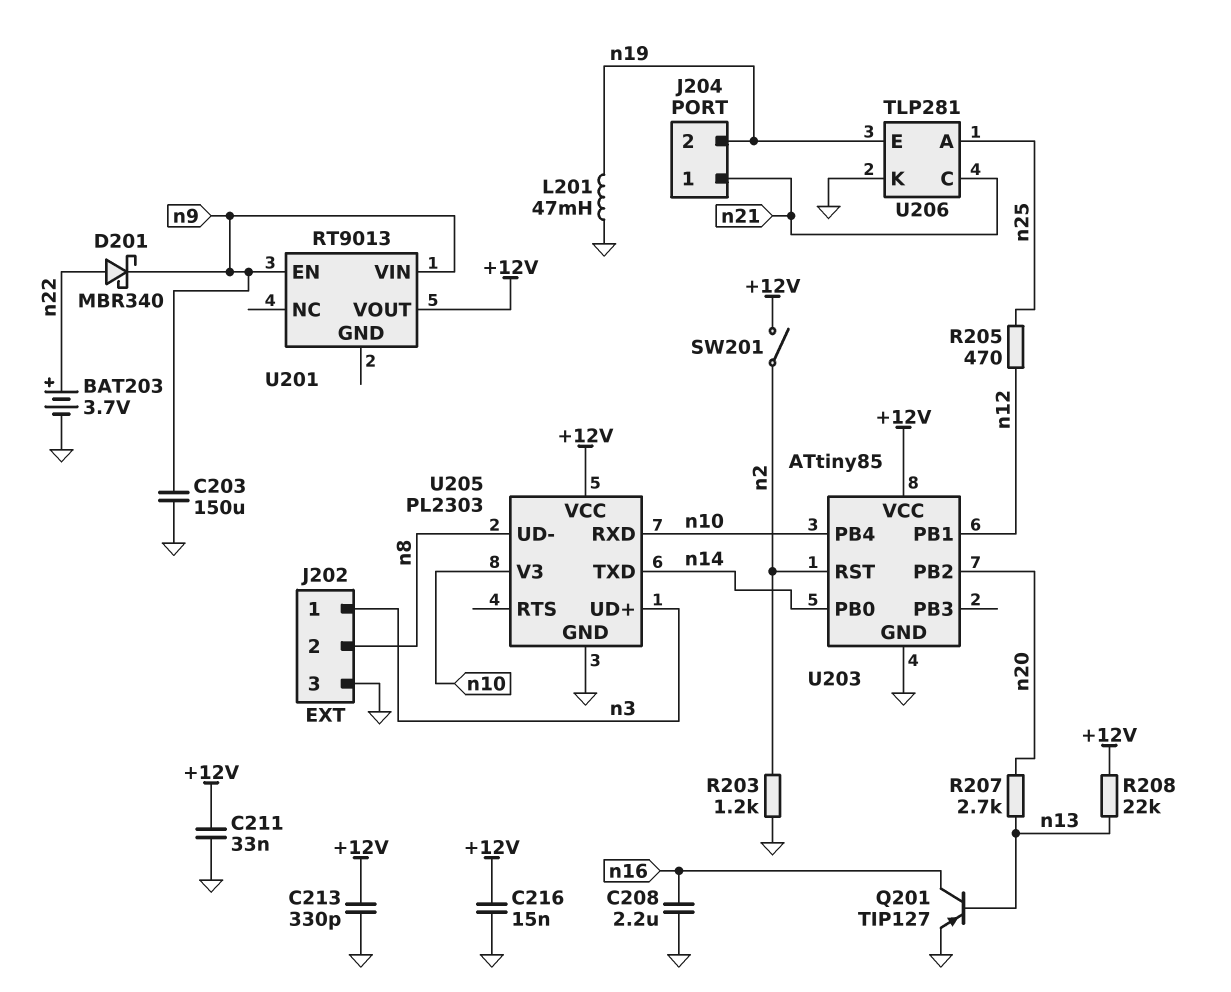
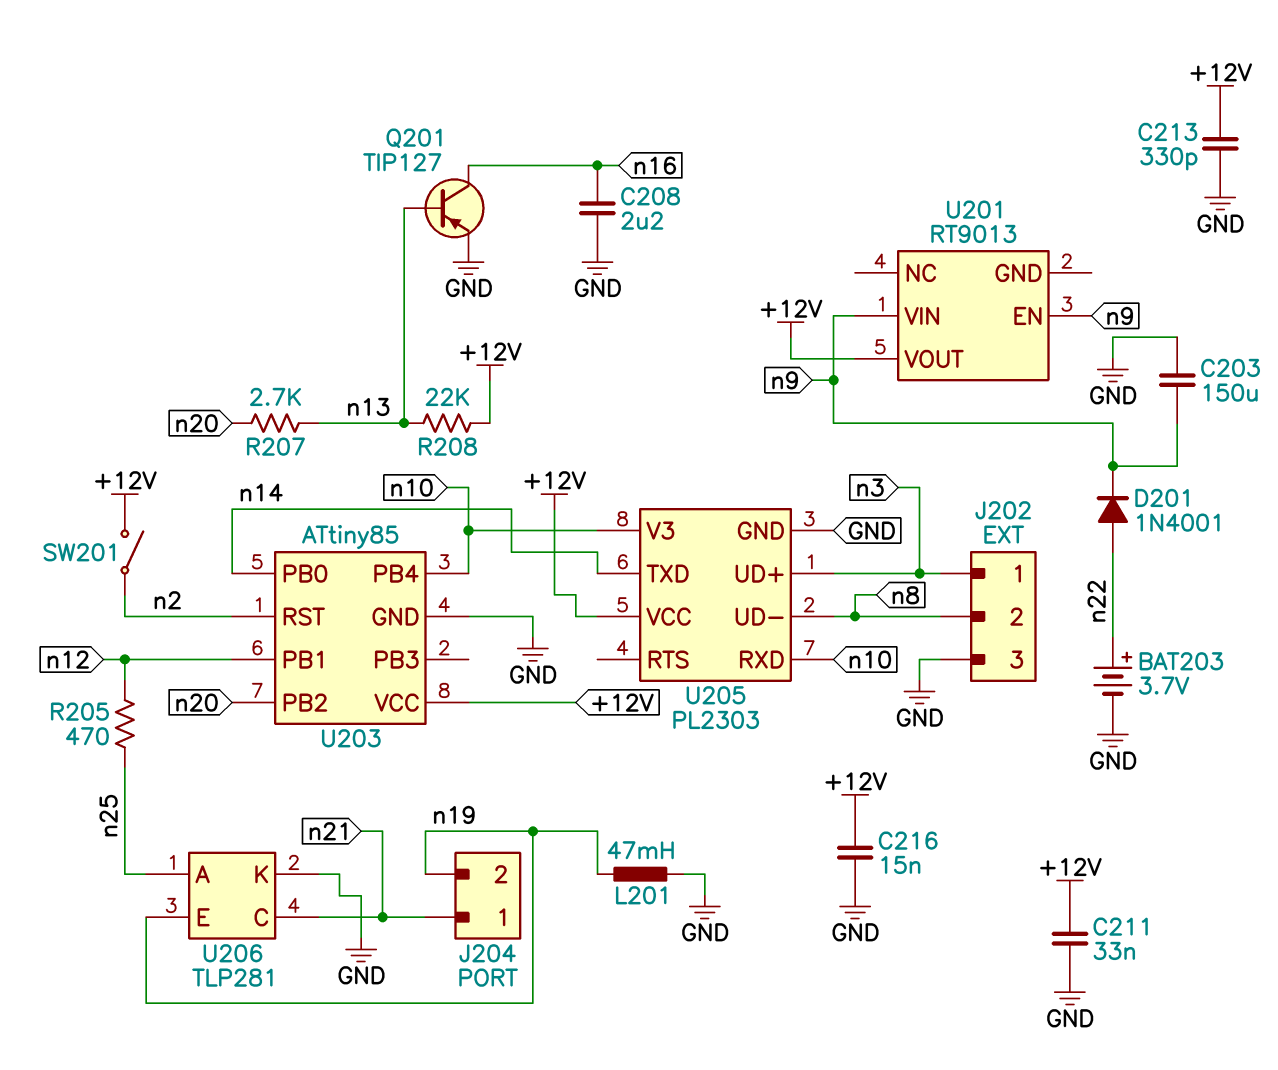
D201: schottky MBR340 (A n22, K n9) -> diode 1N4001 (A n22, K n9)
R203: 1.2k (GND, n2) -> none

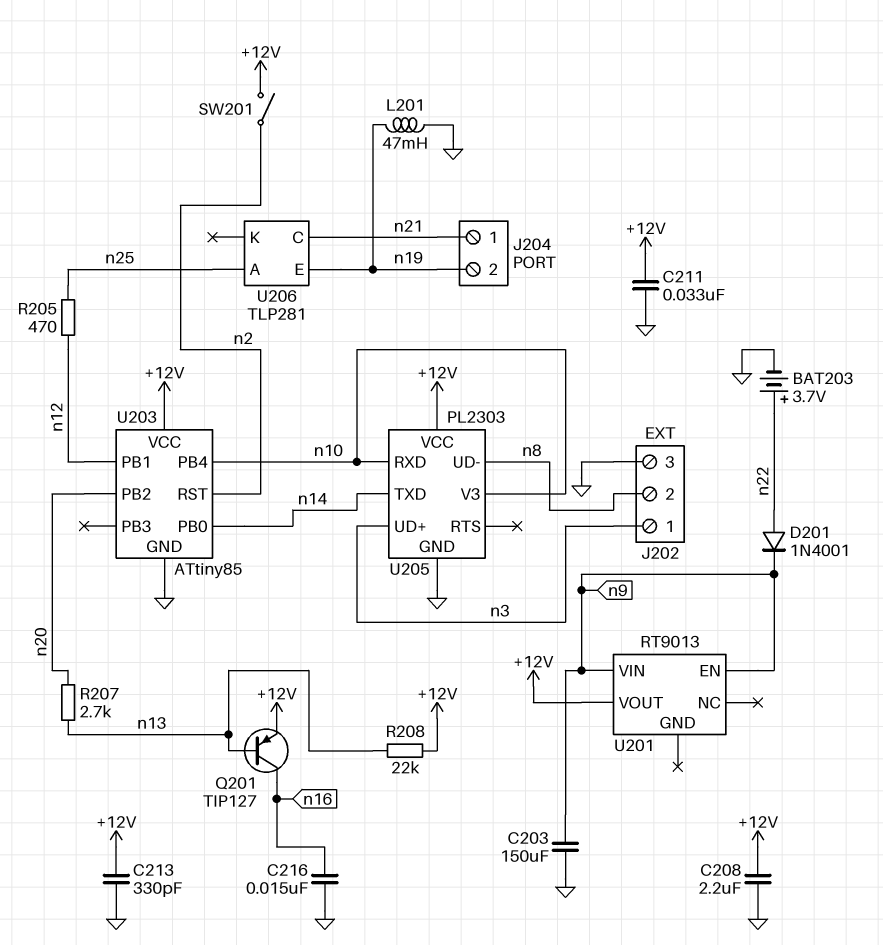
C208: 2.2uF (GND, n16) -> 2.2uF (+12V, GND)
C216: 15nF (+12V, GND) -> 15nF (GND, n16)
Q201: PNP TIP127 (B n13, C n16, E GND) -> PNP TIP127 (B n13, C n16, E +12V)
U206 pin K: GND -> none

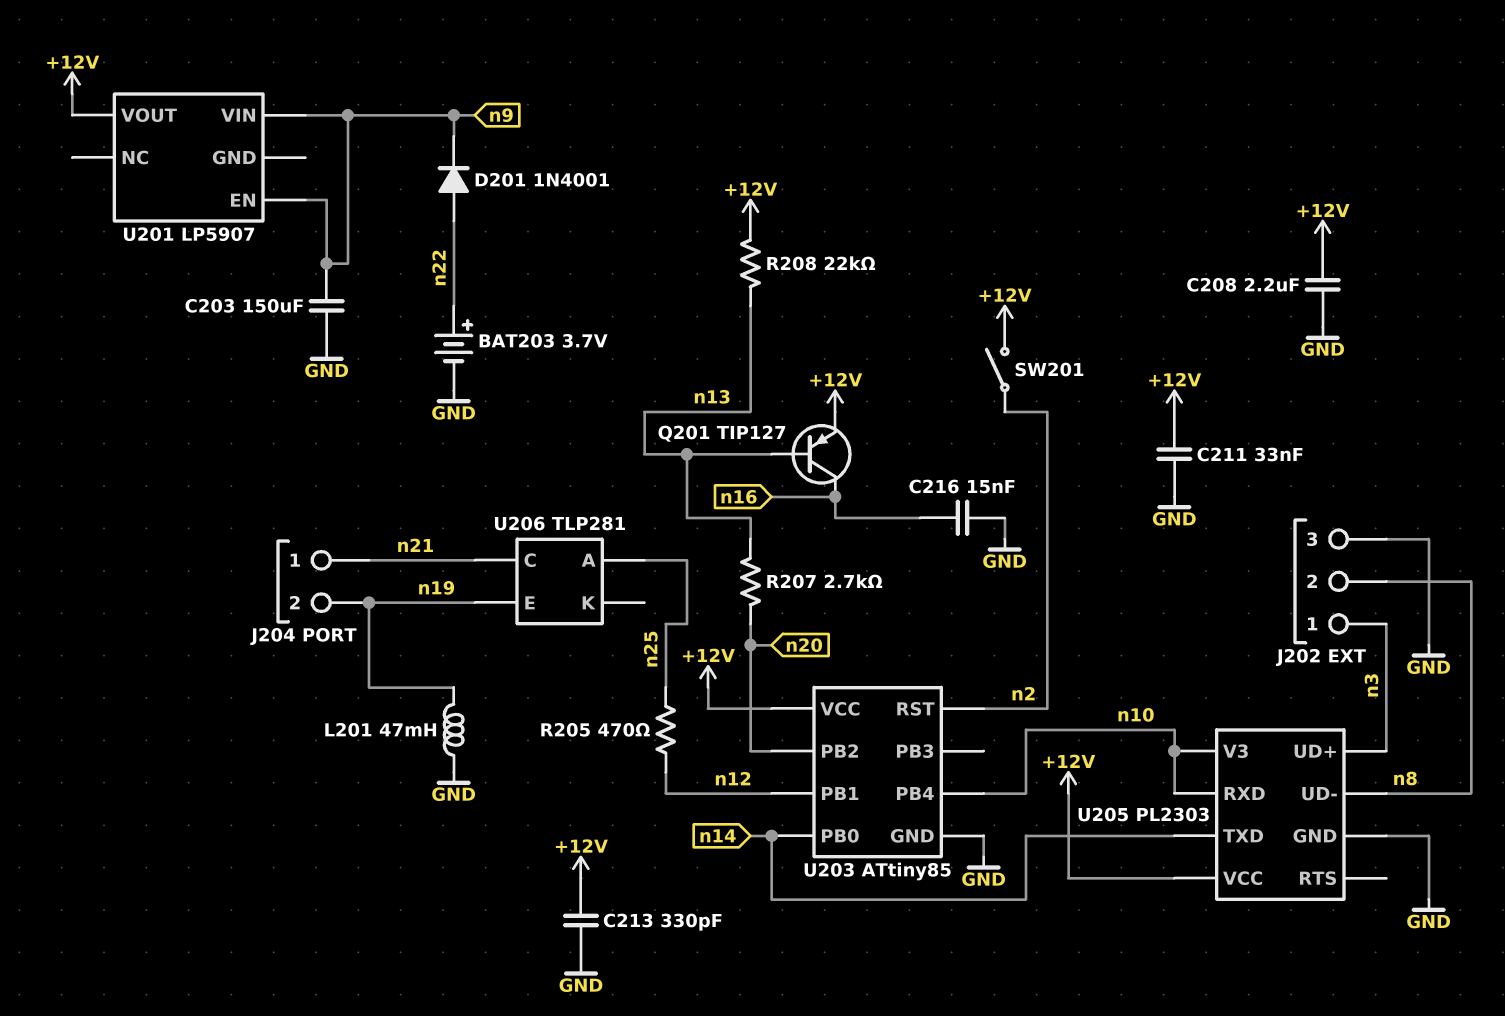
U201: RT9013 -> LP5907

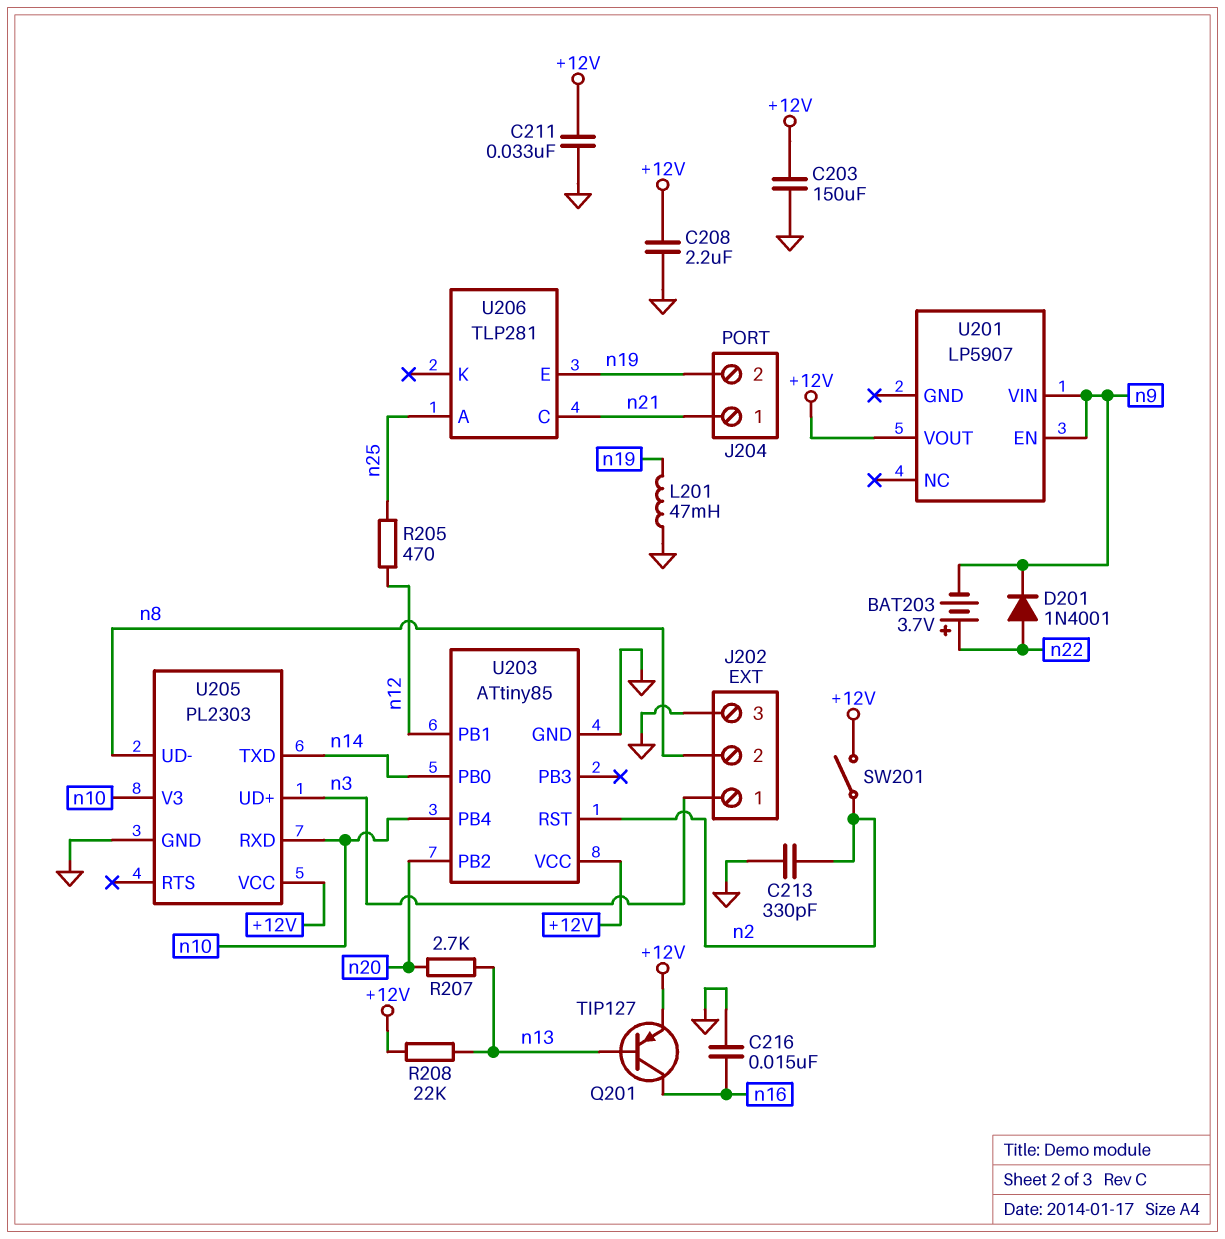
BAT203: 3.7V (plus n22, minus GND) -> 3.7V (plus n22, minus n9)
C203: 150uF (GND, n9) -> 150uF (+12V, GND)
C213: 330pF (+12V, GND) -> 330pF (GND, n2)

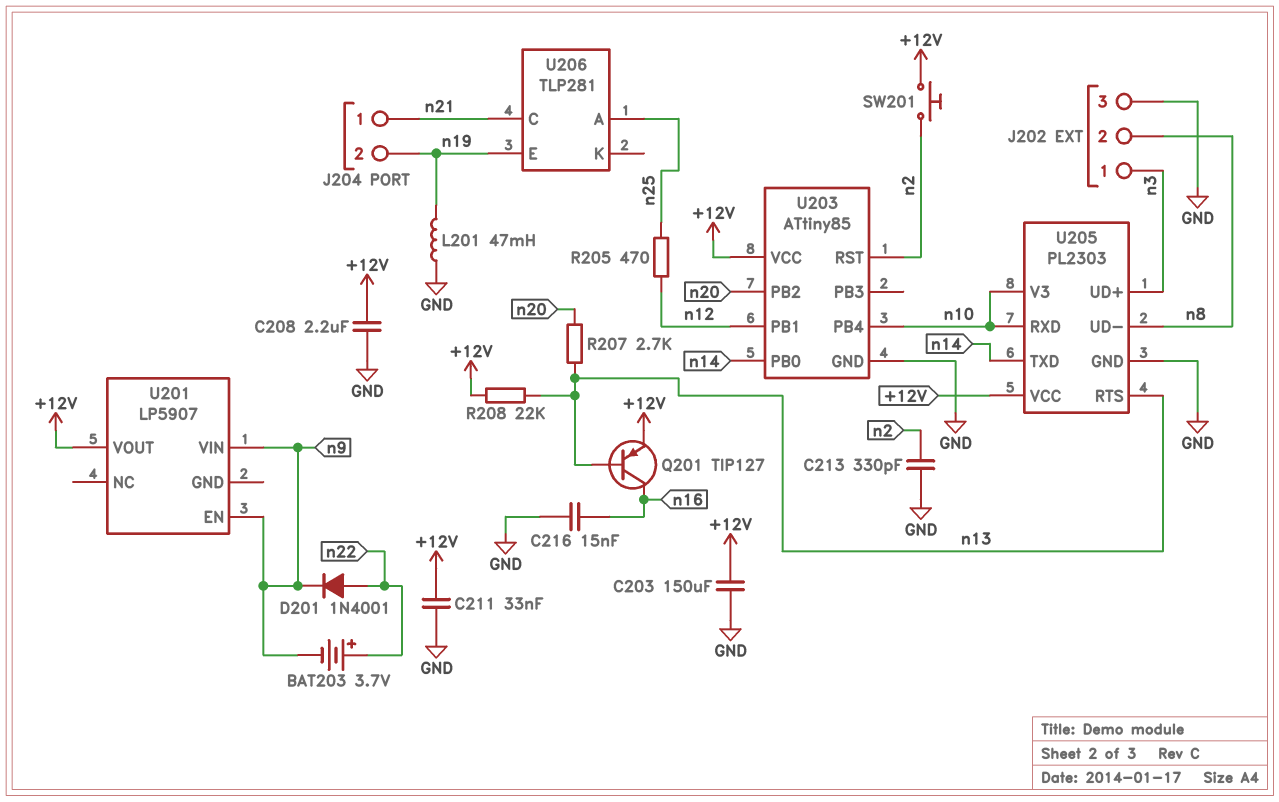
SW201: switch (+12V, n2) -> button (+12V, n2)
U205 pin RTS: none -> n13

